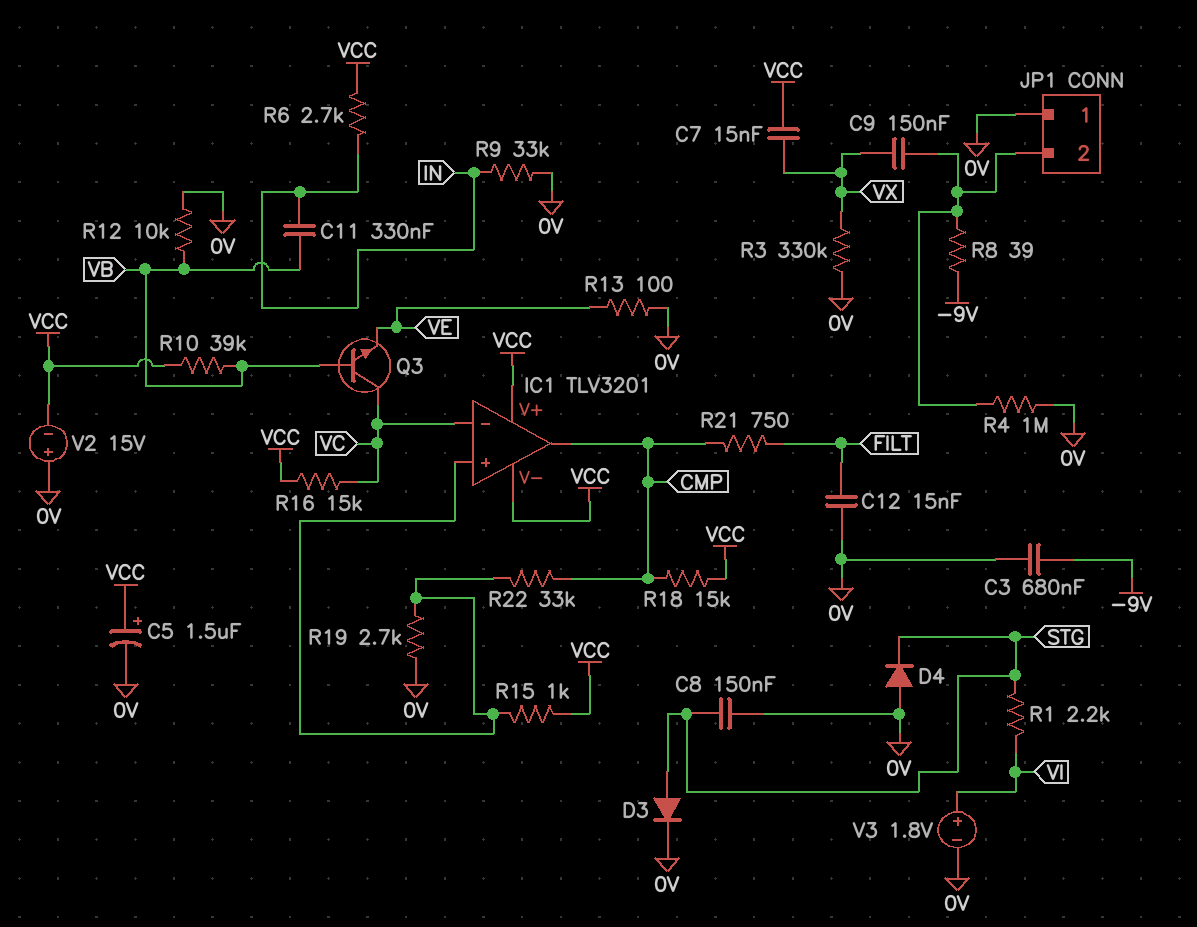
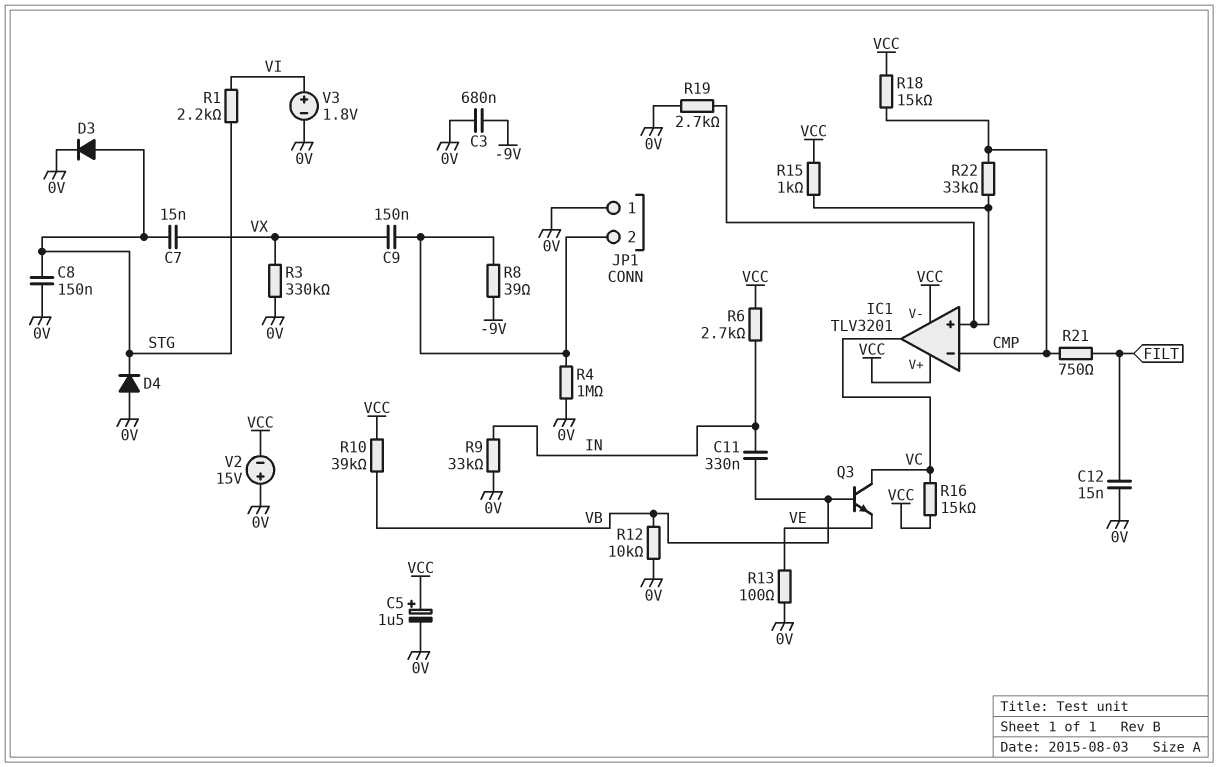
C7: 15nF (VCC, VX) -> 15nF (STG, VX)
IC1 pin in-: VC -> CMP
IC1 pin out: CMP -> VC

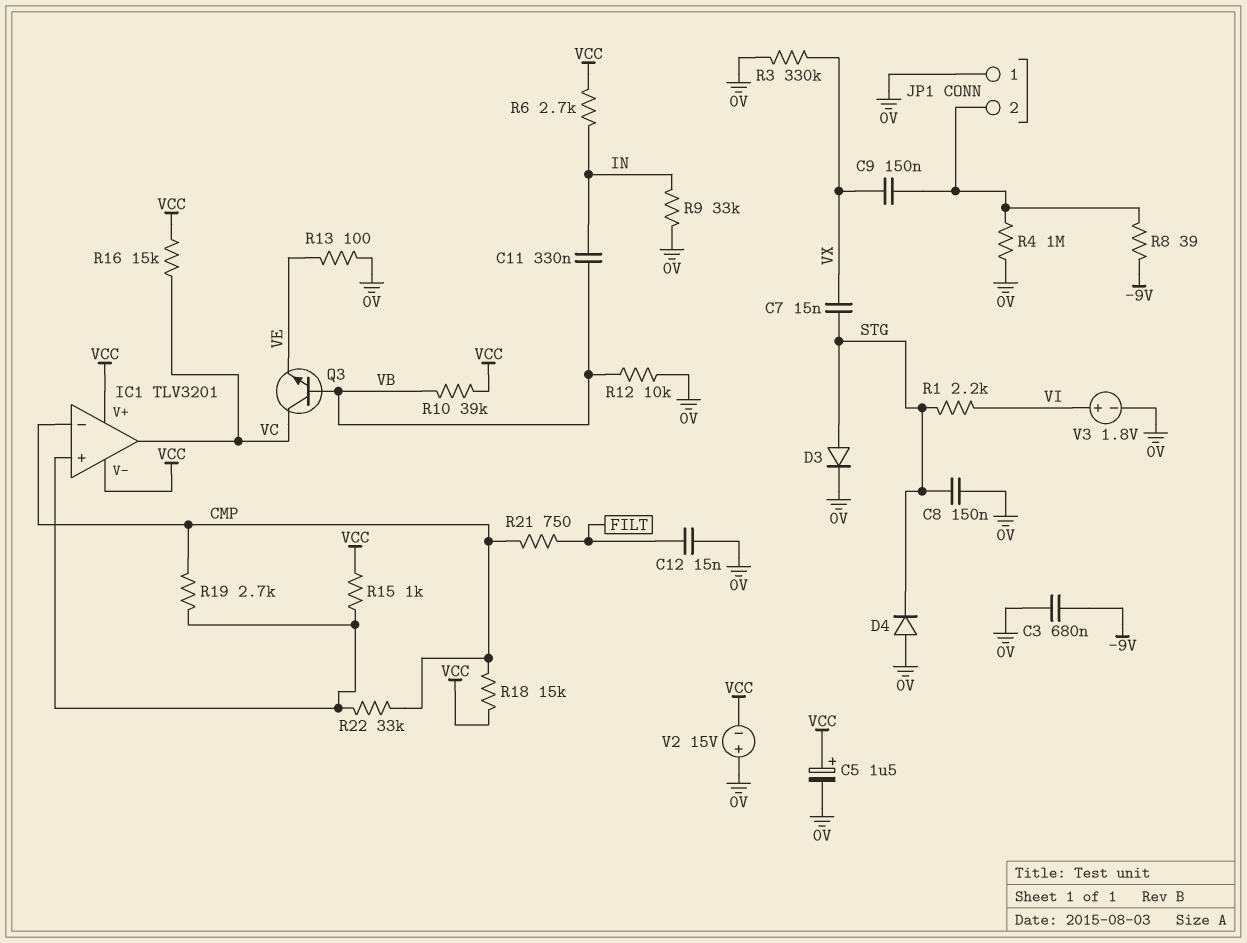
R19: 2.7k (0V, IC1/in+) -> 2.7k (CMP, IC1/in+)

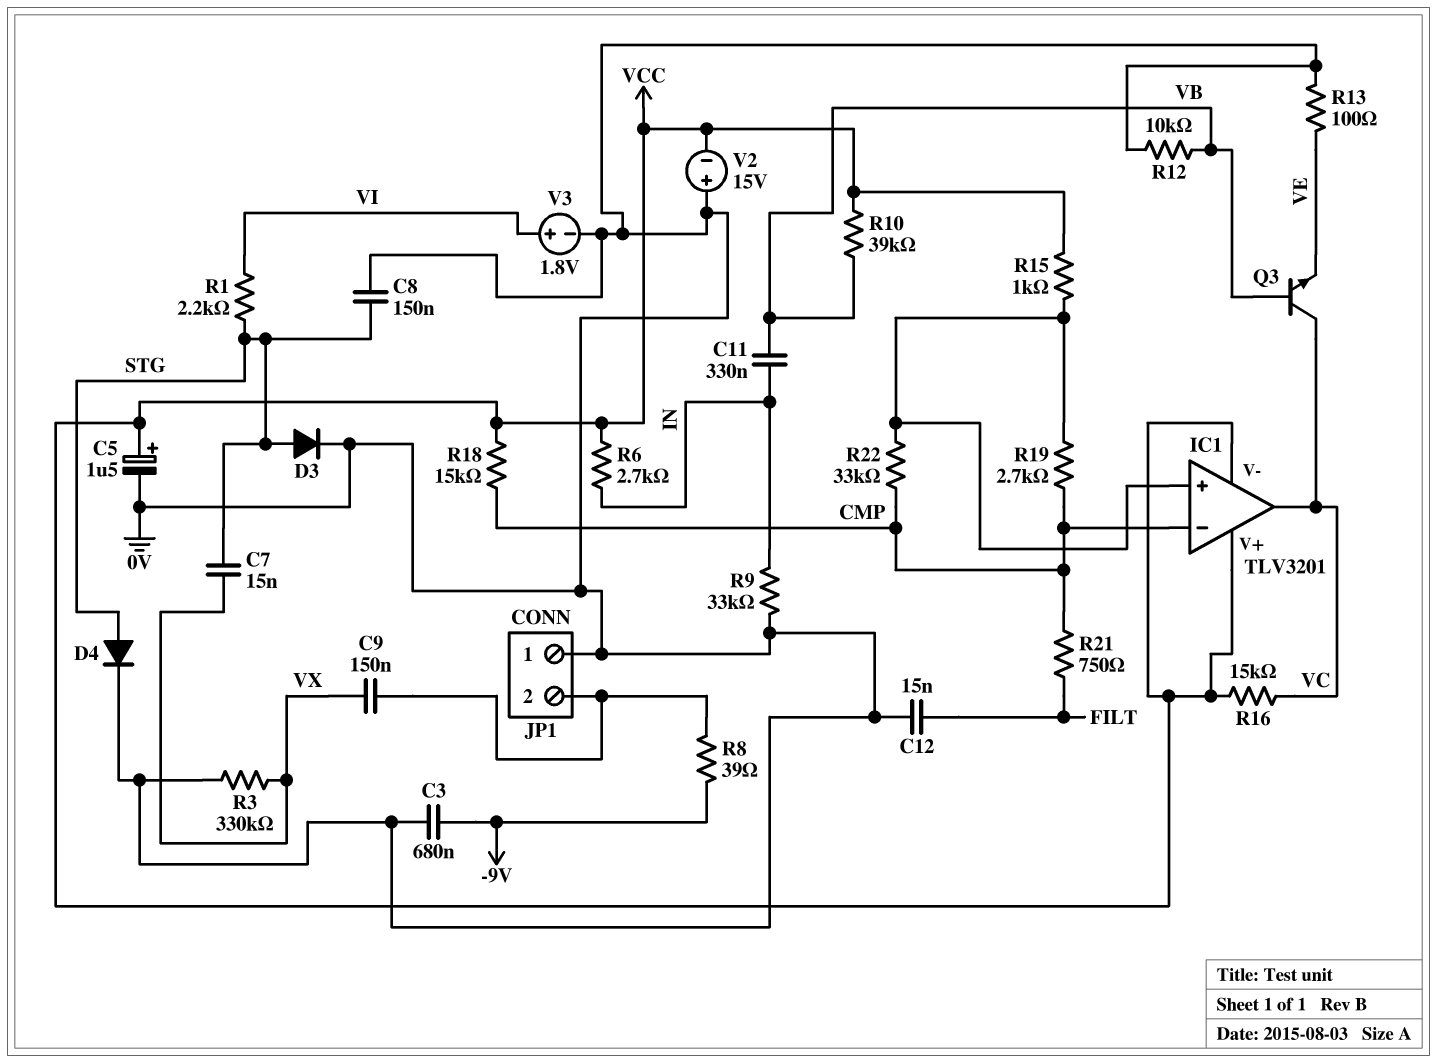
D4: diode (A 0V, K STG) -> diode (A STG, K 0V)
R4: 1M (0V, JP1/2) -> none

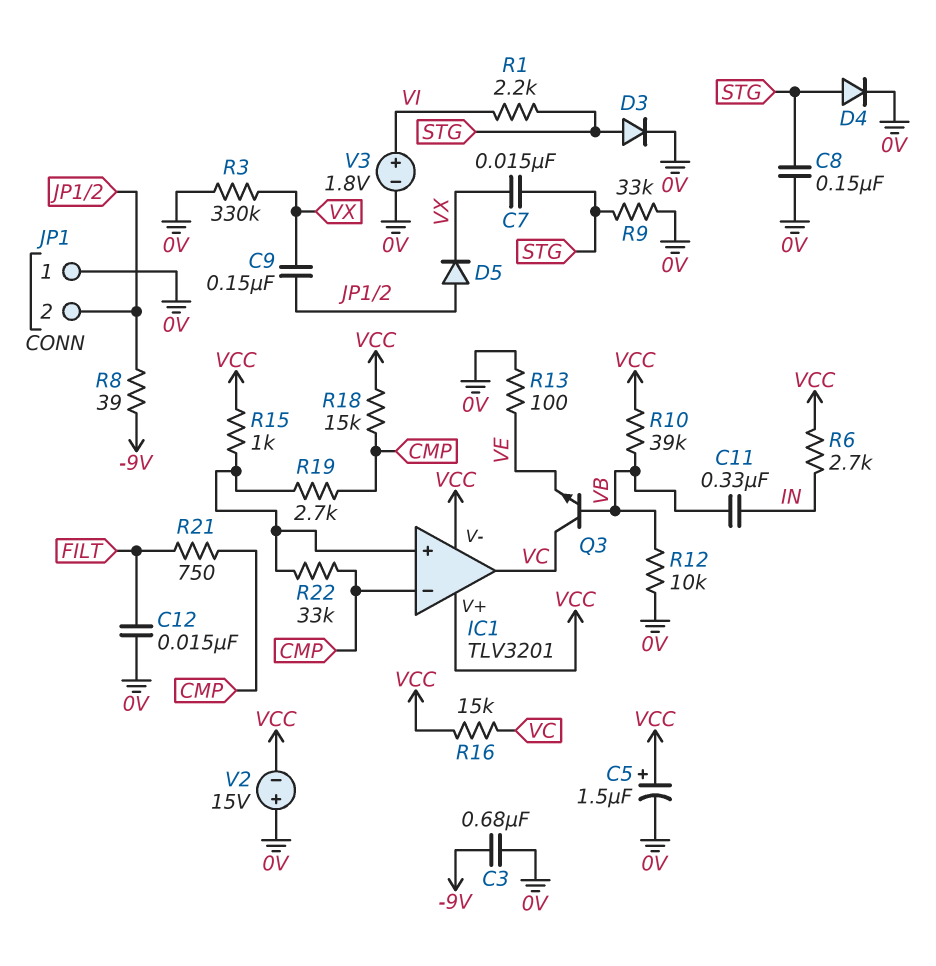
D5: none -> diode (A JP1/2, K VX)
R9: 33k (0V, IN) -> 33k (0V, STG)

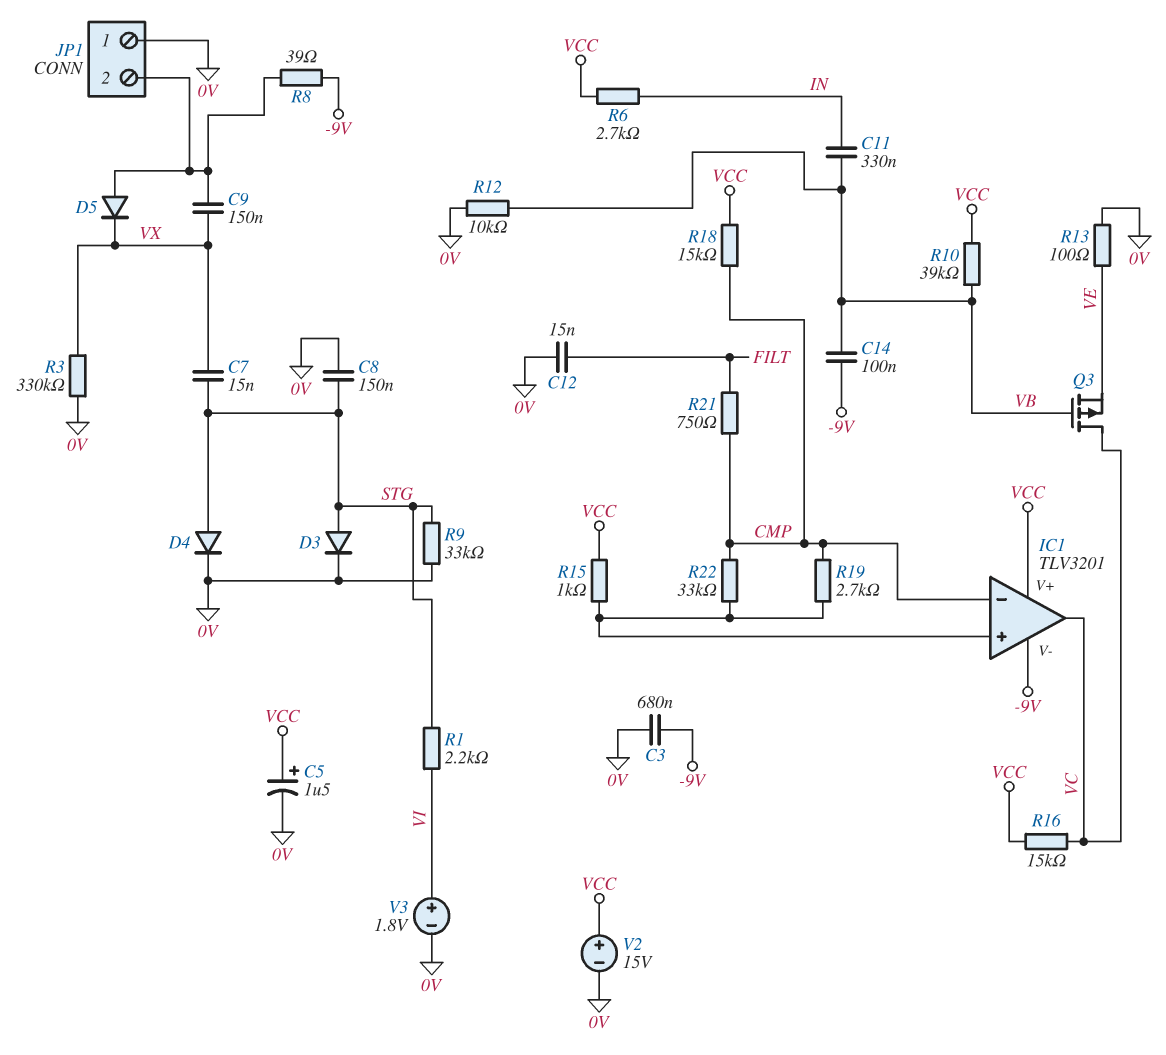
C14: none -> 100nF (-9V, VB)
IC1 pin V-: VCC -> -9V
Q3: NPN (B VB, C VC, E VE) -> PMOS (G VB, D VC, S VE)
V2: 15V (plus 0V, minus VCC) -> 15V (plus VCC, minus 0V)

